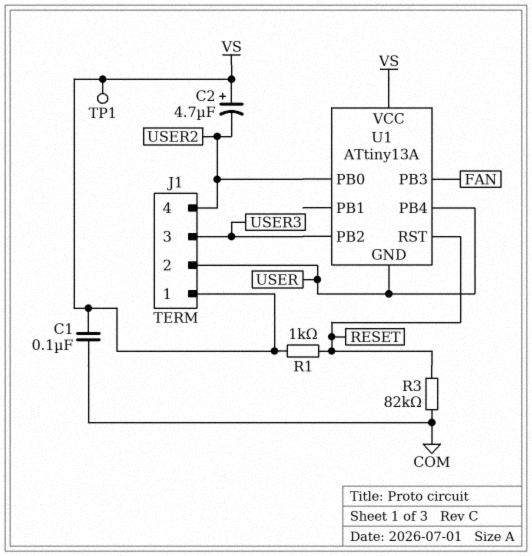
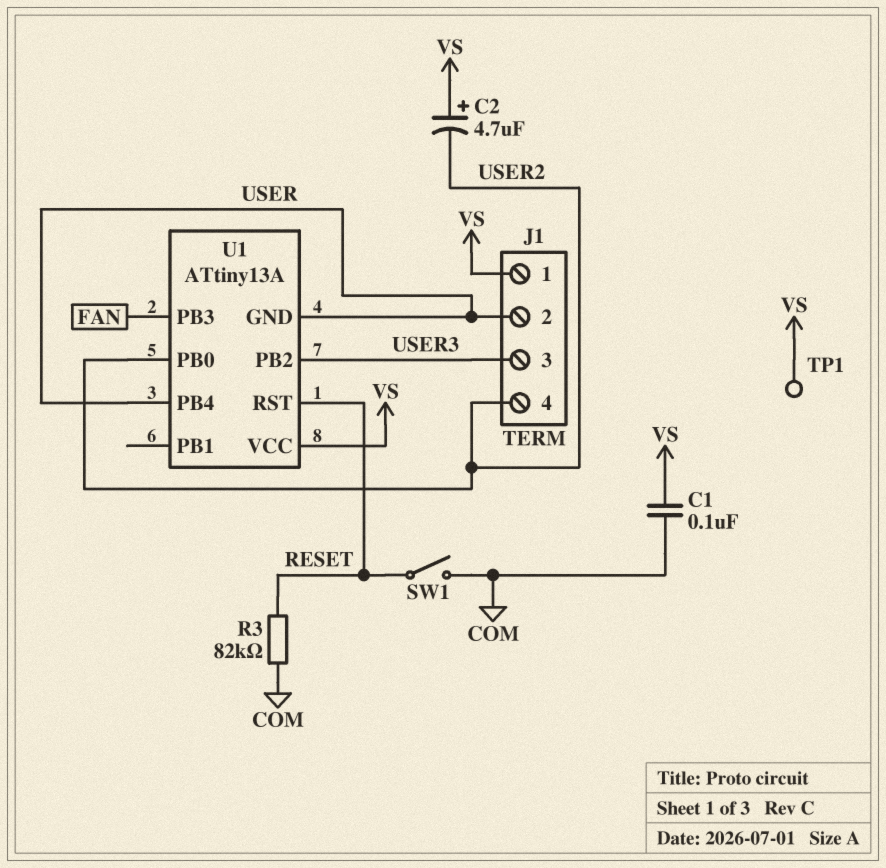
R1: 1k (RESET, VS) -> none
SW1: none -> switch (COM, RESET)

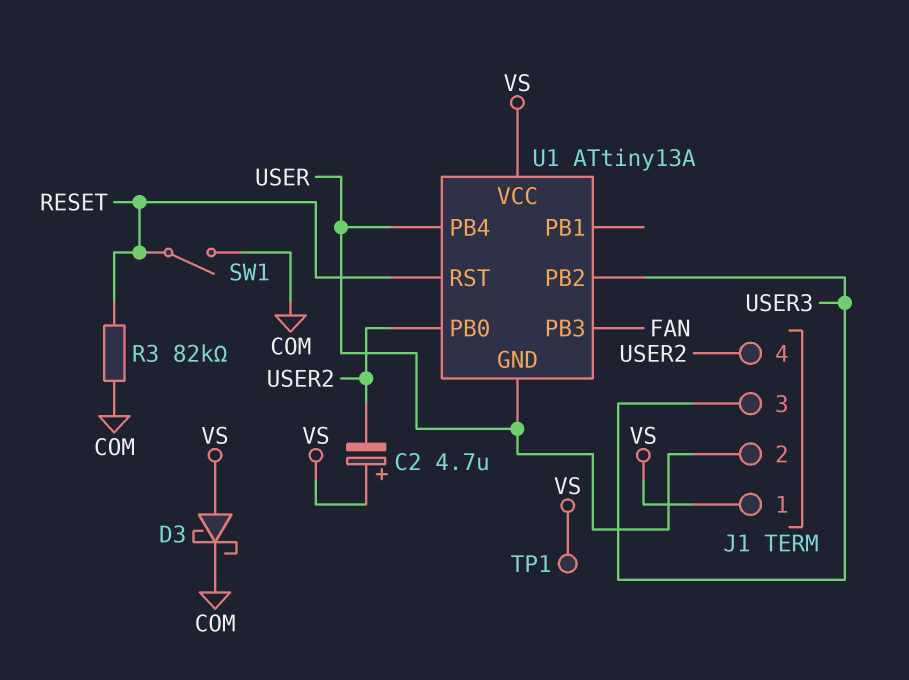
C1: 100nF (COM, VS) -> none
D3: none -> schottky (A VS, K COM)

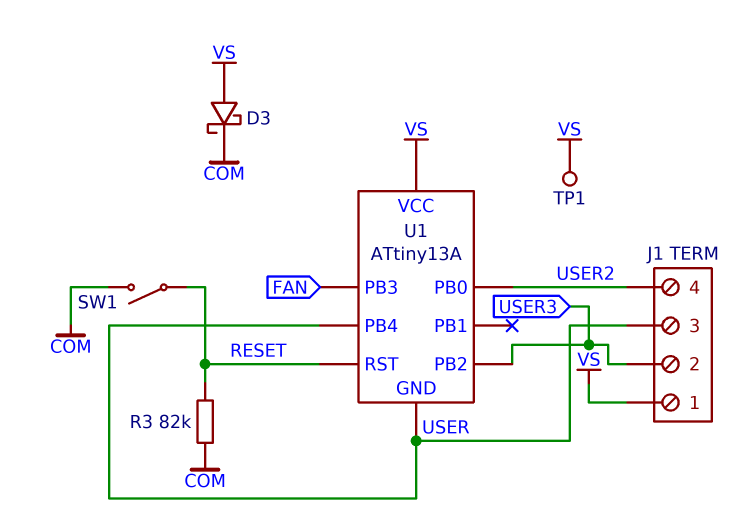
C2: 4.7uF (plus VS, minus USER2) -> none
J1 pin 2: USER -> USER3
J1 pin 3: USER3 -> USER

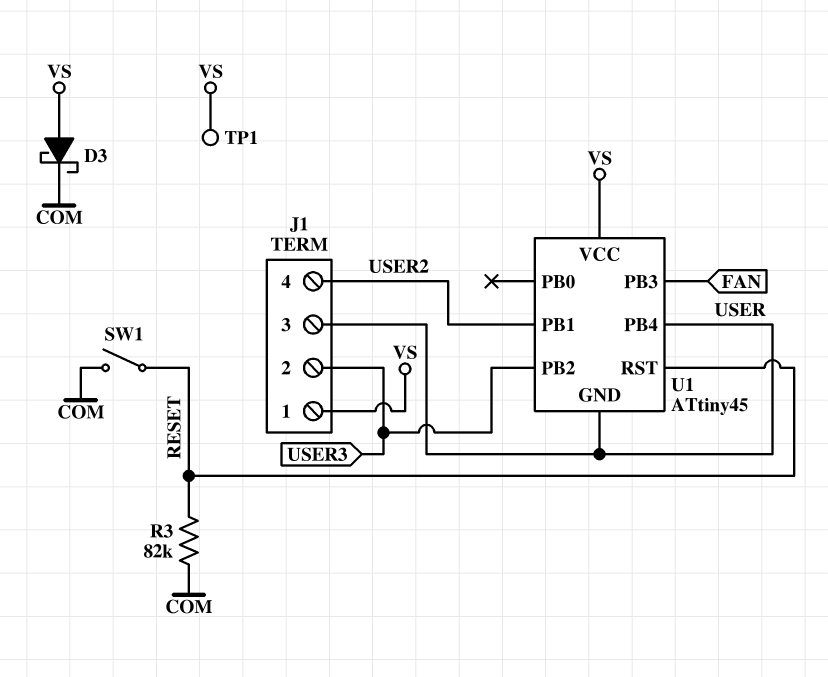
U1: ATtiny13A -> ATtiny45
U1 pin PB0: USER2 -> none
U1 pin PB1: none -> USER2

